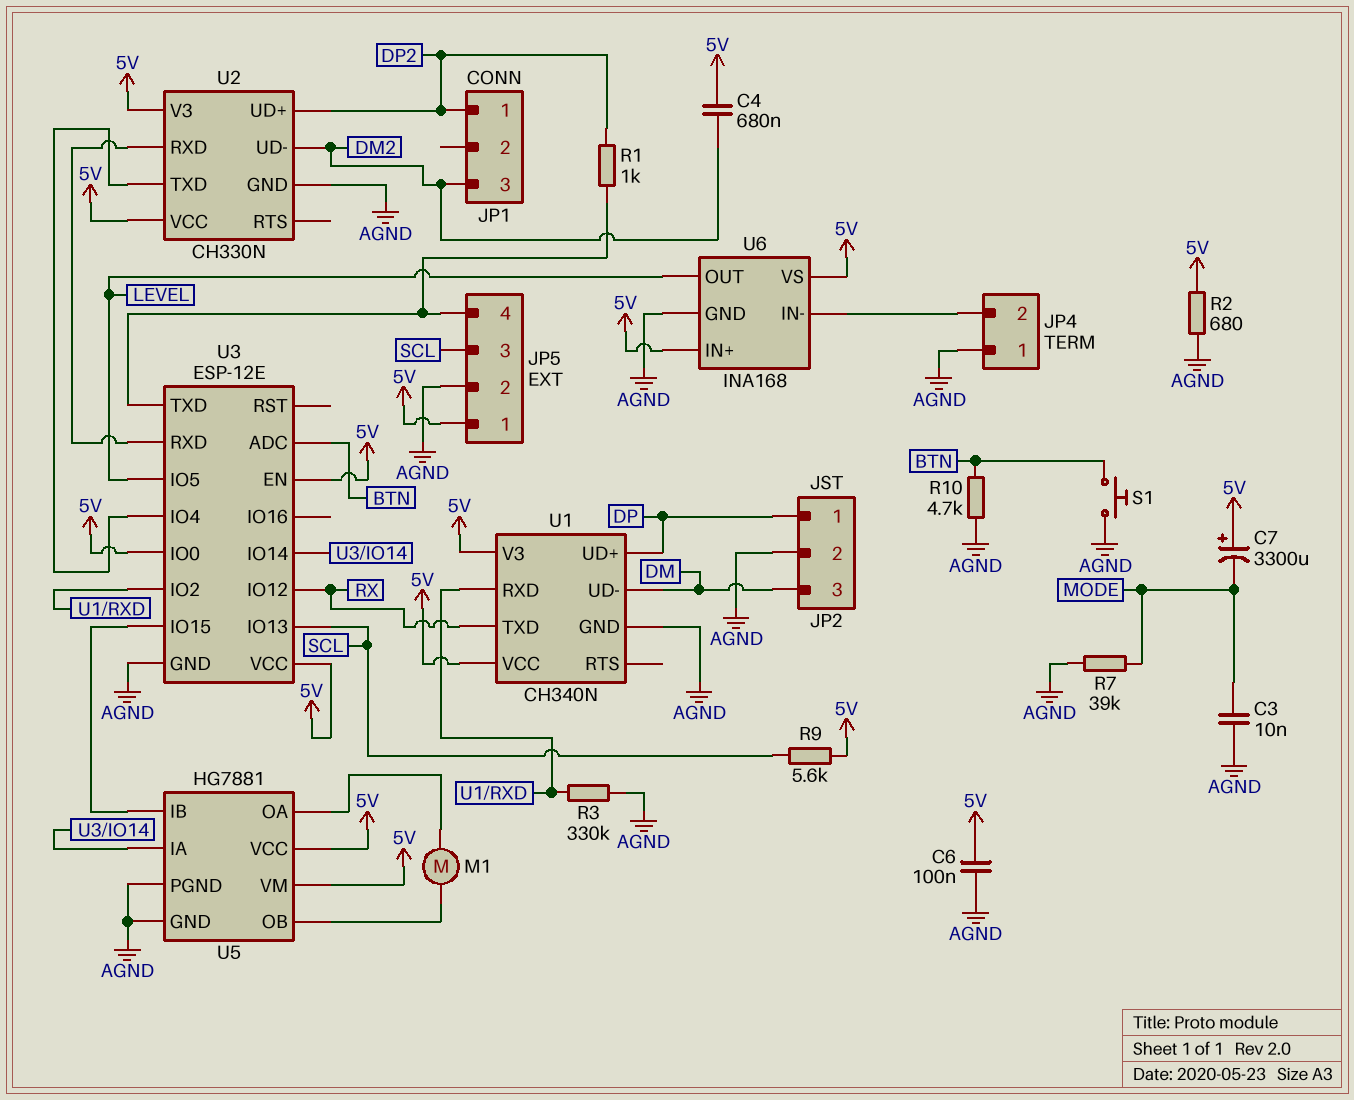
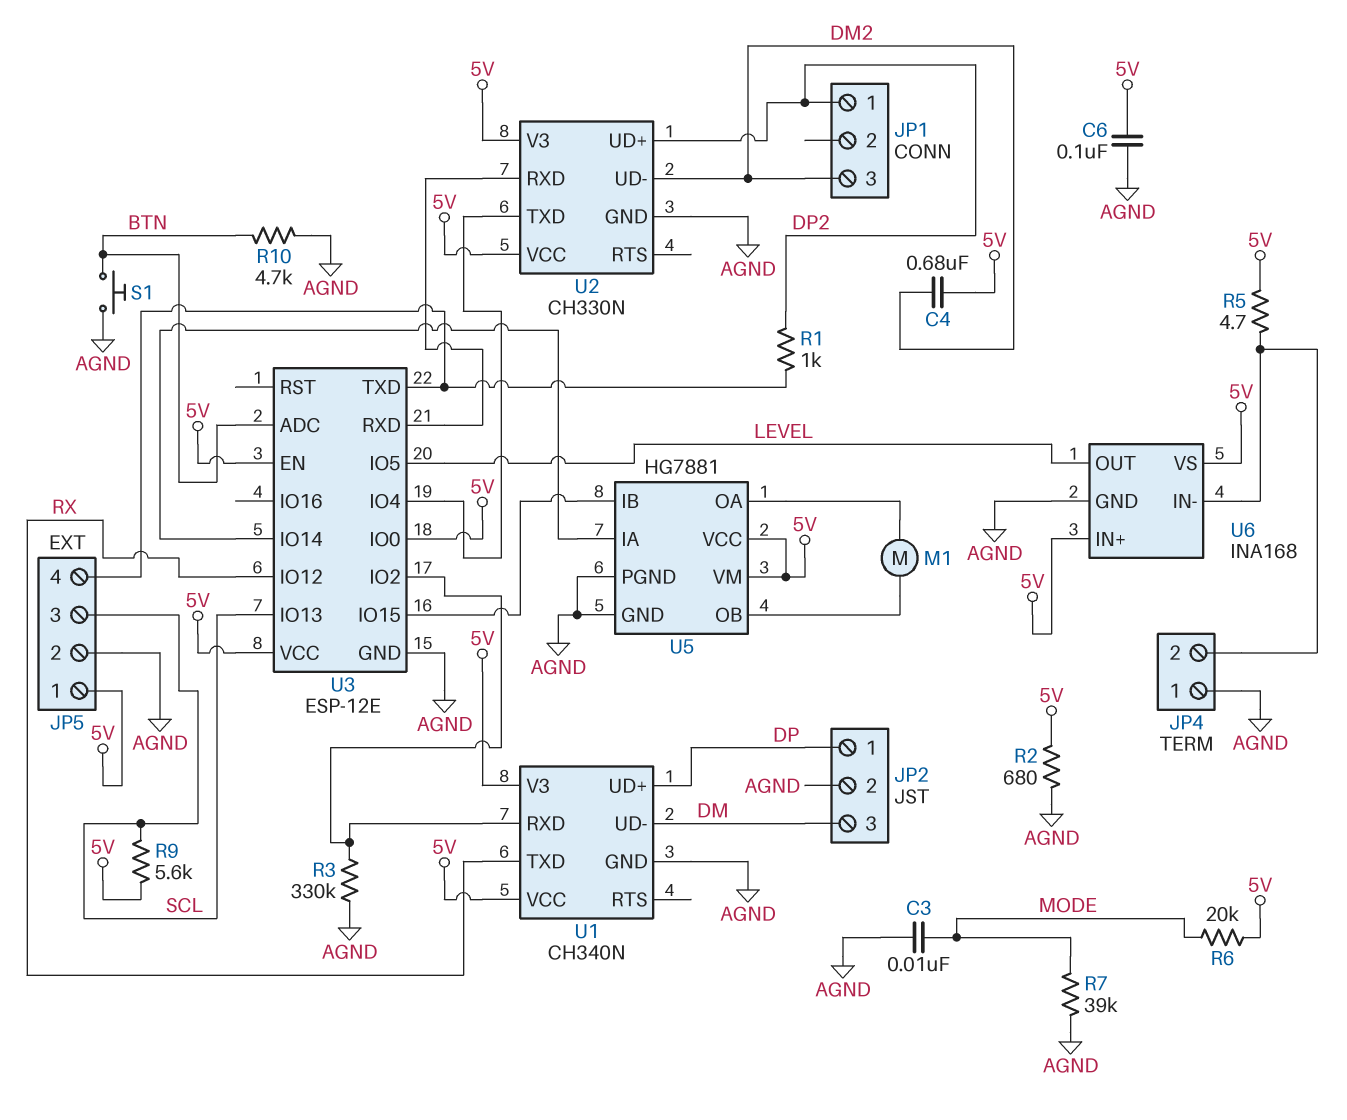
C7: 3300uF (plus 5V, minus MODE) -> none
R5: none -> 4.7 (5V, JP4/2)
R6: none -> 20k (5V, MODE)

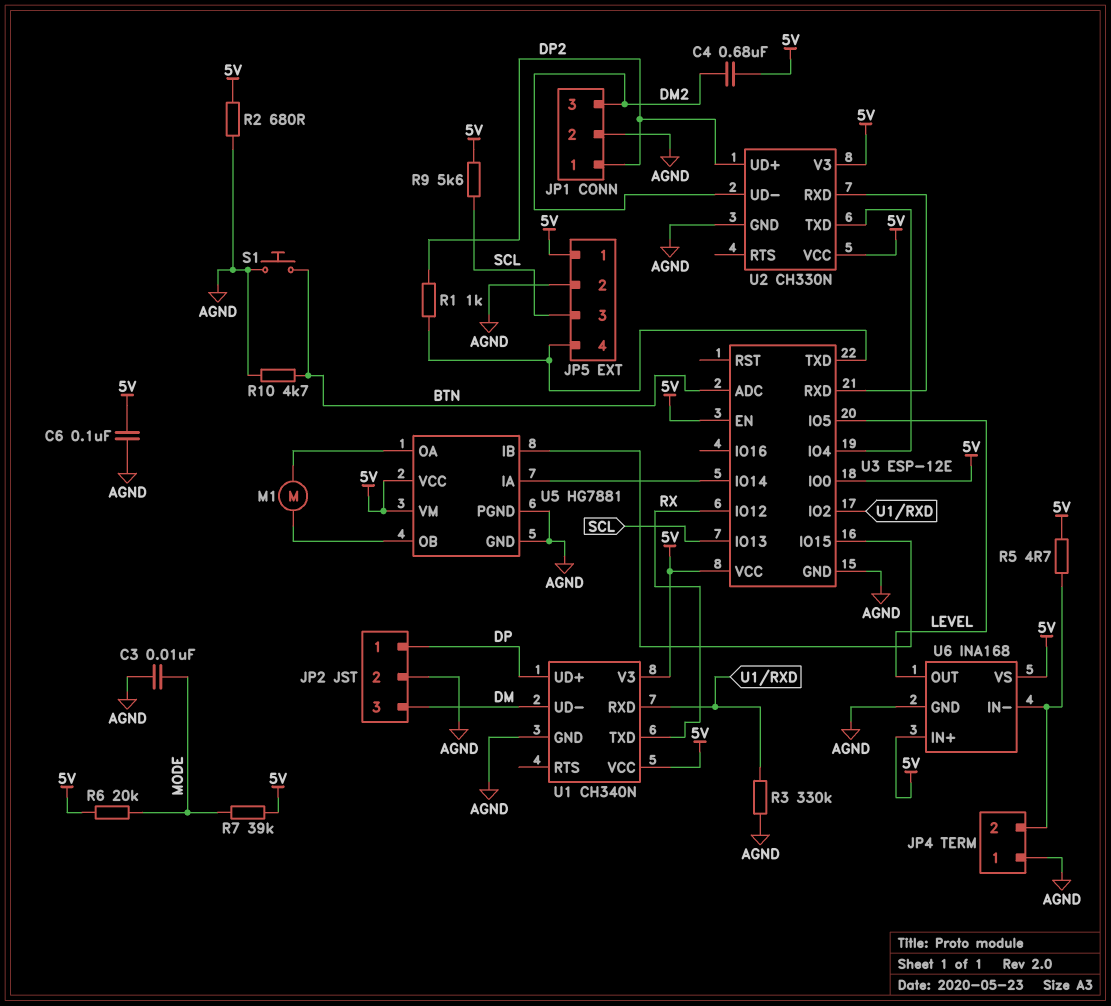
JP1 pin 2: none -> AGND
R7: 39k (AGND, MODE) -> 39k (5V, MODE)

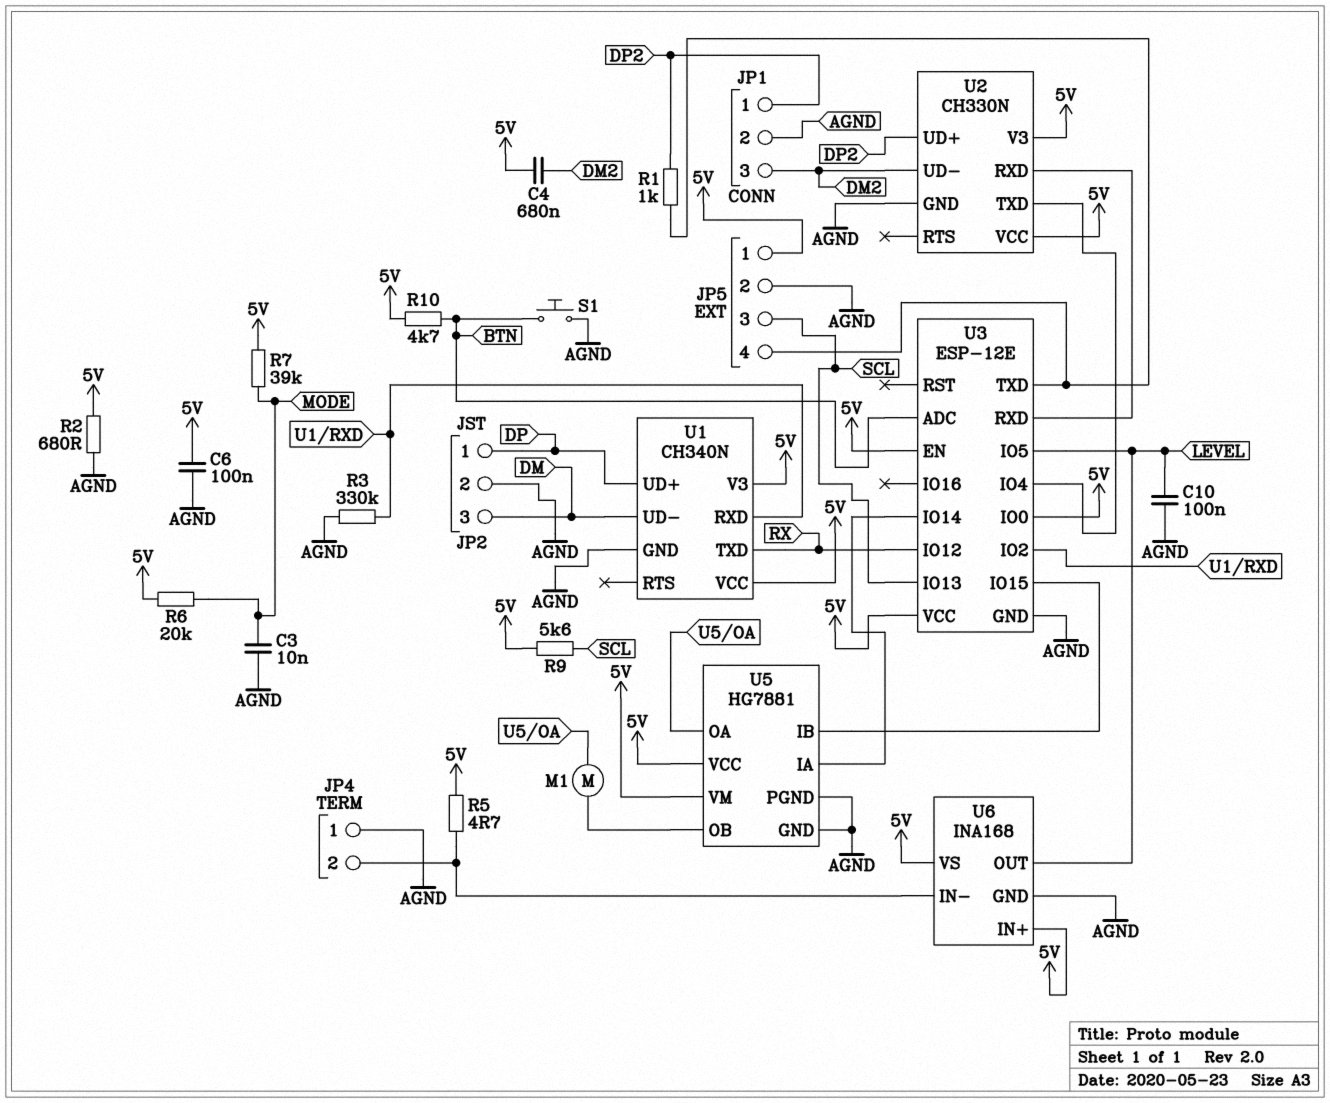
C10: none -> 100nF (AGND, LEVEL)
R10: 4.7k (AGND, BTN) -> 4.7k (5V, BTN)

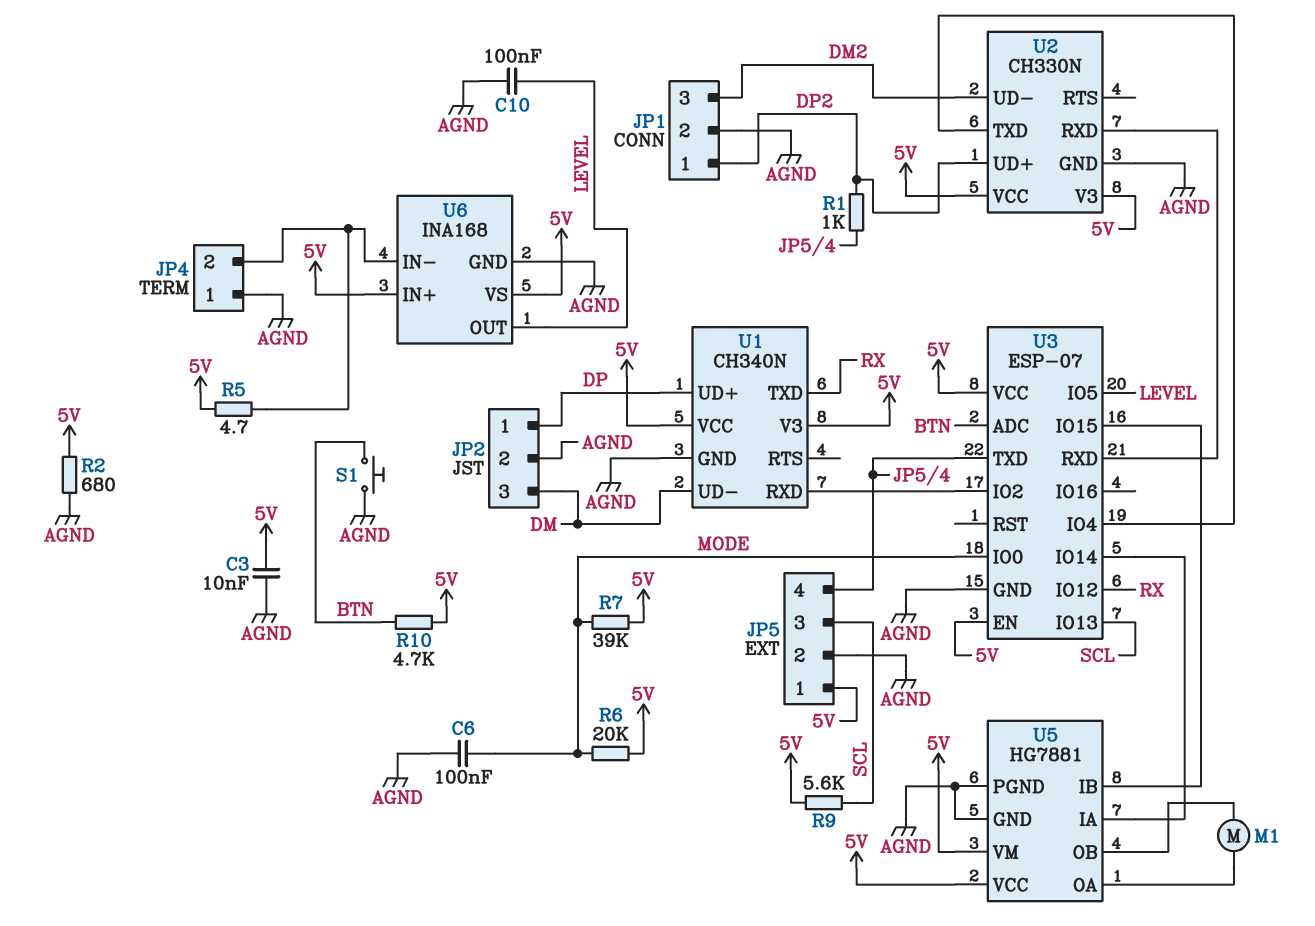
C3: 10nF (AGND, MODE) -> 10nF (5V, AGND)
C4: 680nF (5V, DM2) -> none
C6: 100nF (5V, AGND) -> 100nF (AGND, MODE)
R3: 330k (AGND, U1/RXD) -> none
U3: ESP-12E -> ESP-07
U3 pin IO0: 5V -> MODE

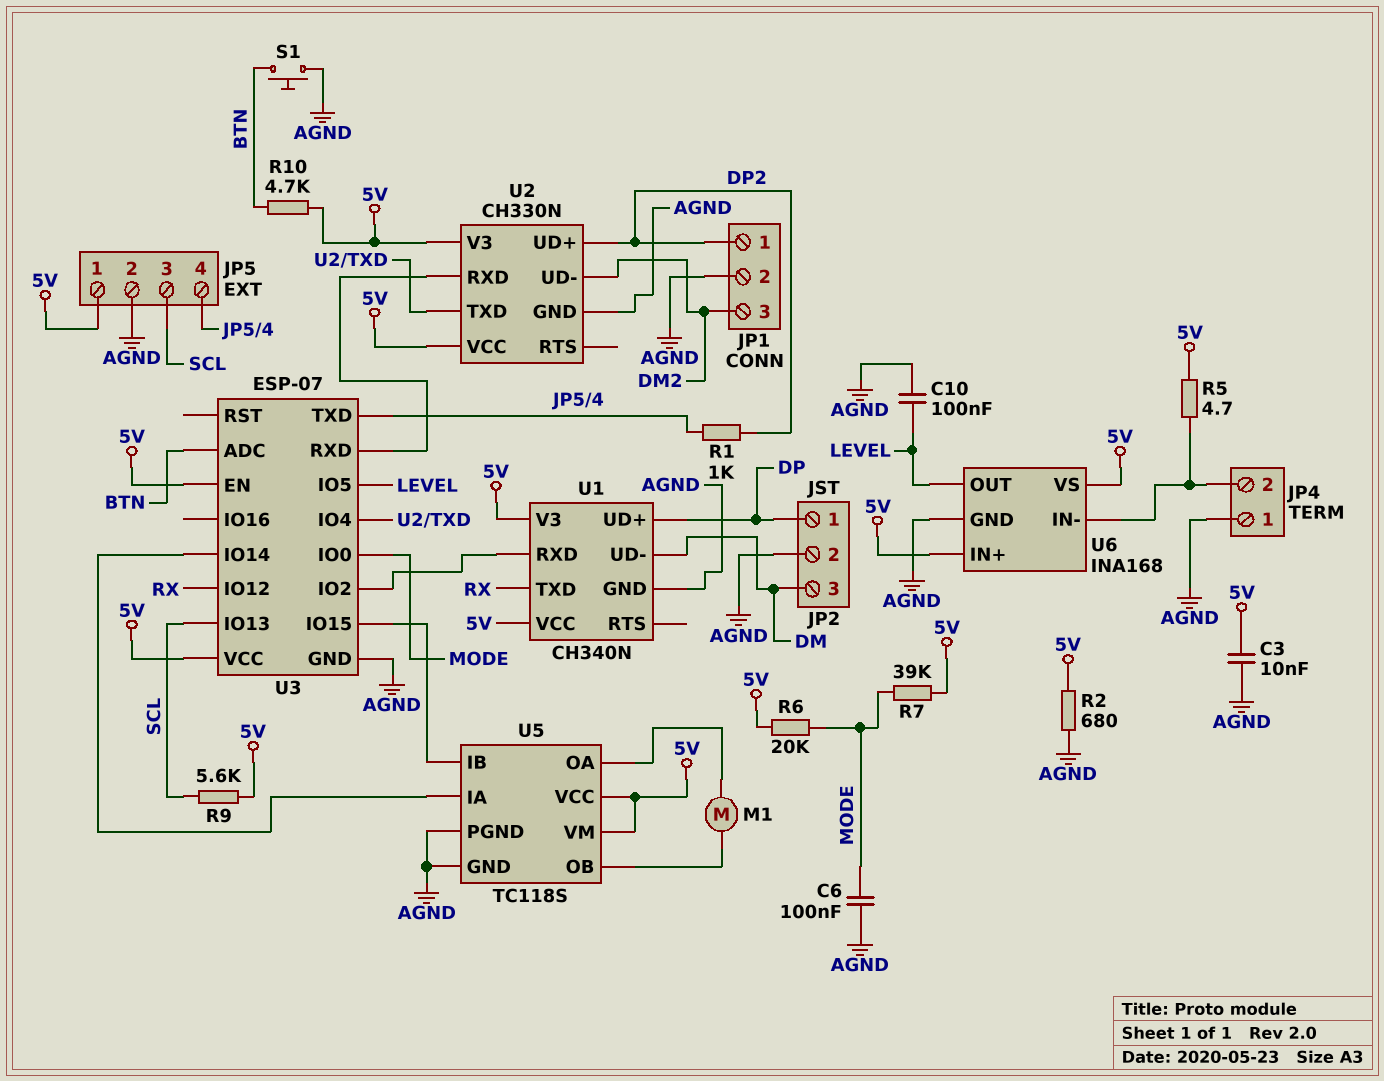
U5: HG7881 -> TC118S

